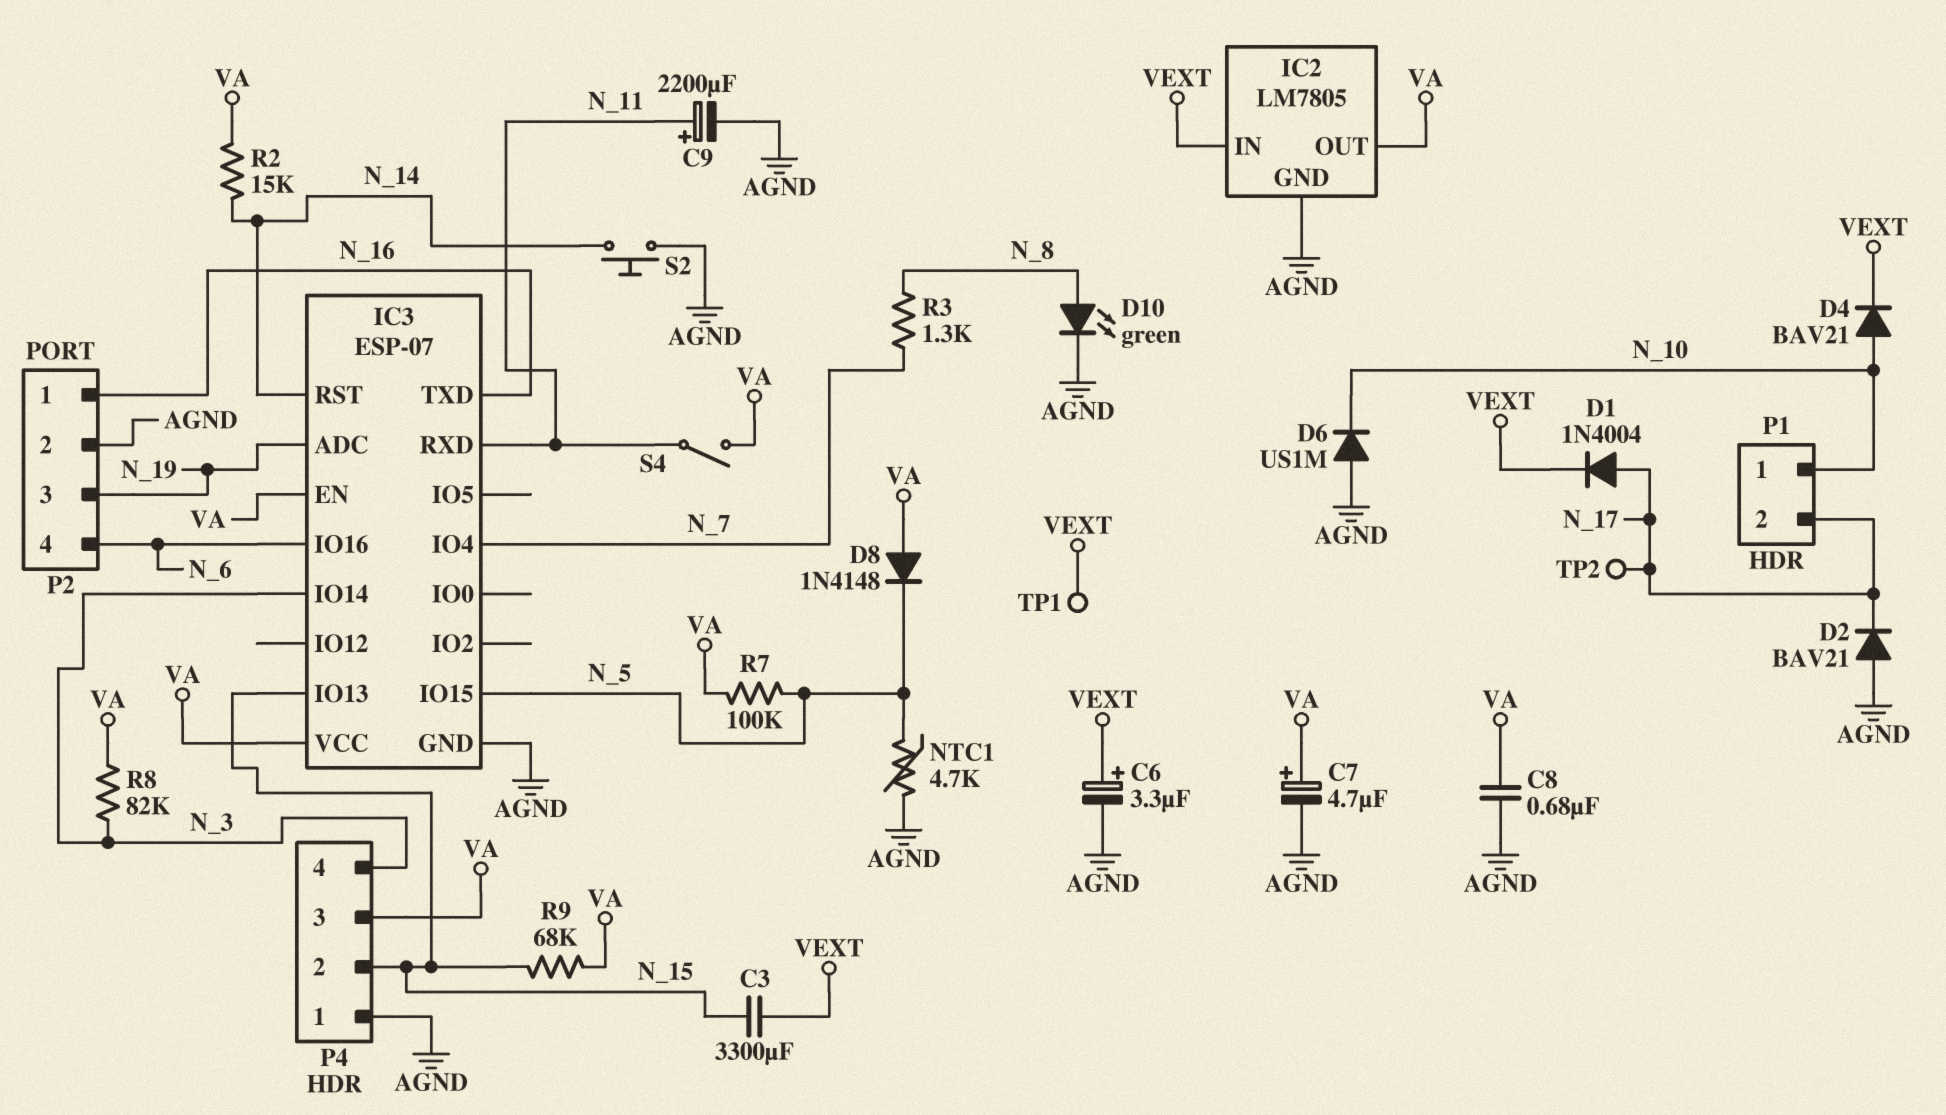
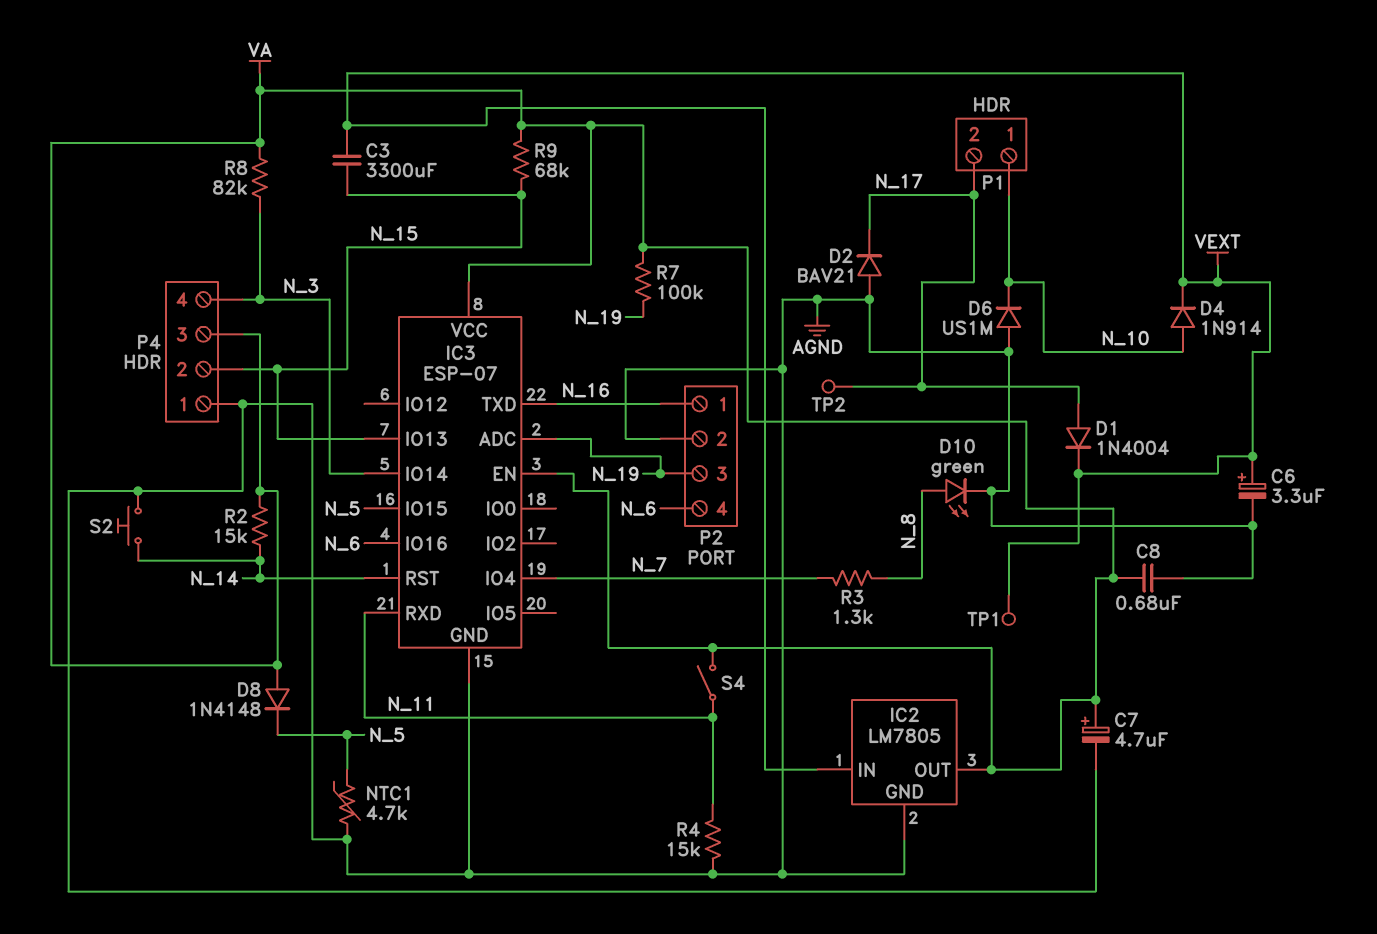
C9: 2200uF (plus N_11, minus AGND) -> none
D4: diode BAV21 (A N_10, K VEXT) -> diode 1N914 (A N_10, K VEXT)
R4: none -> 15k (AGND, N_11)
R7: 100k (N_5, VA) -> 100k (N_19, VA)

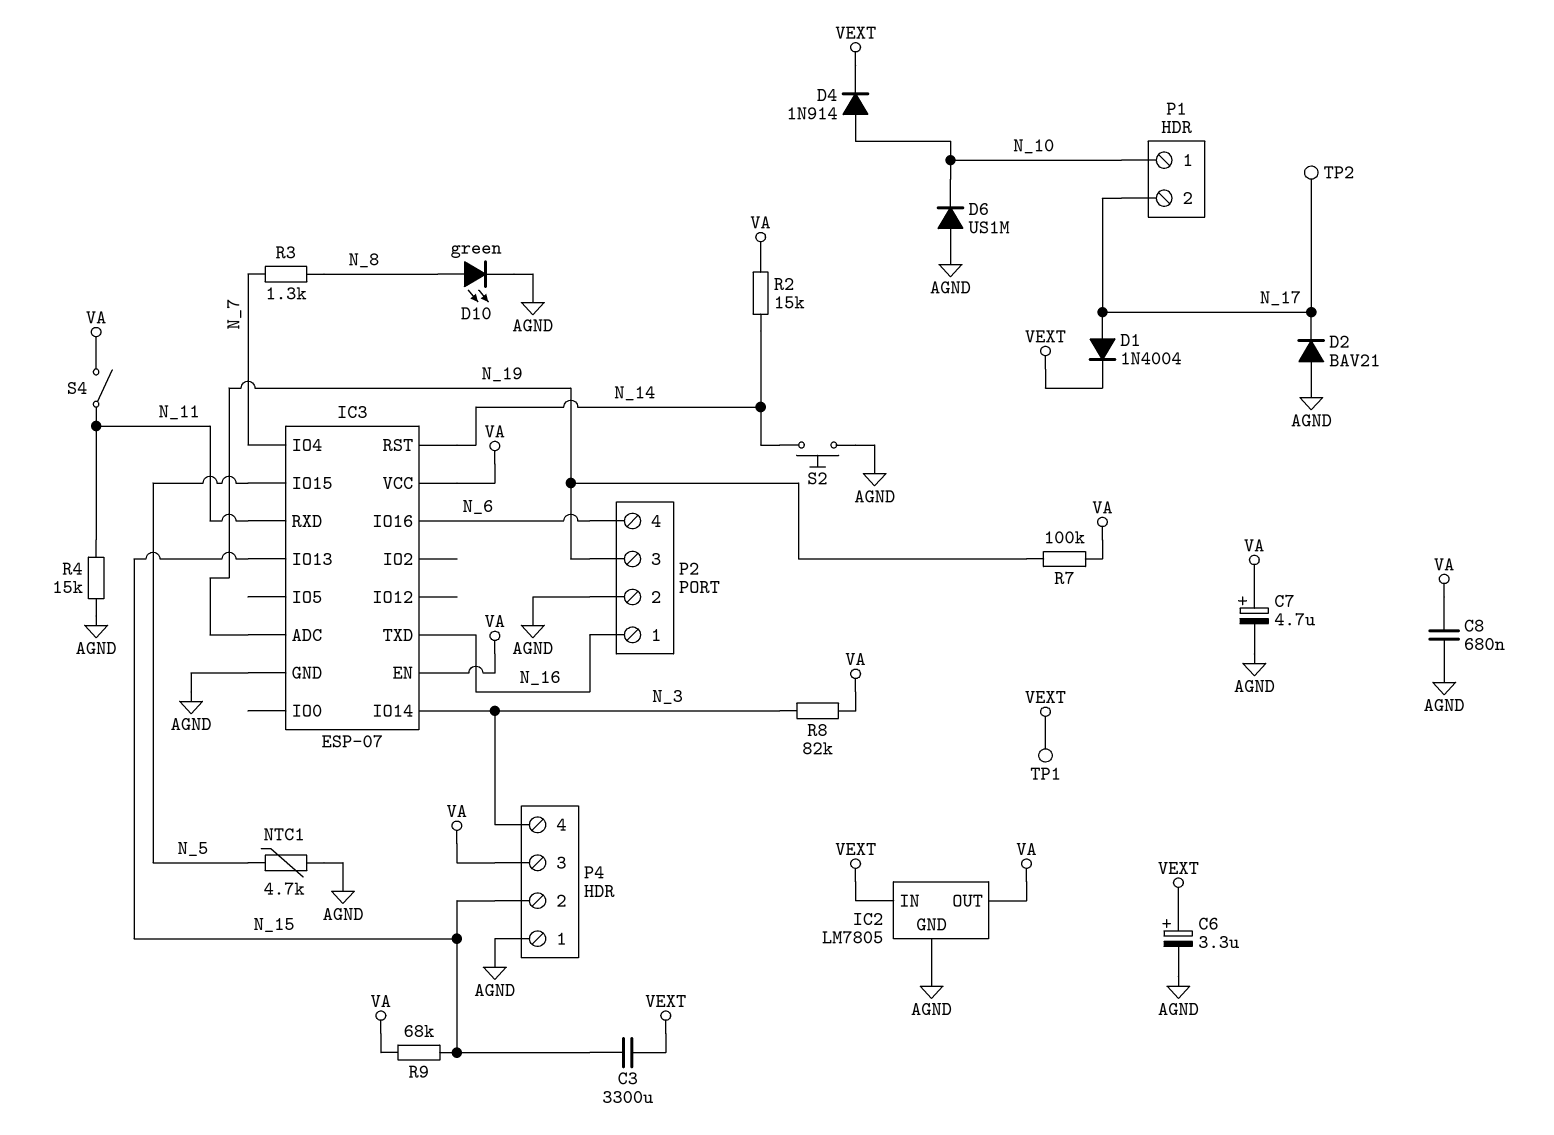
D8: diode 1N4148 (A VA, K N_5) -> none

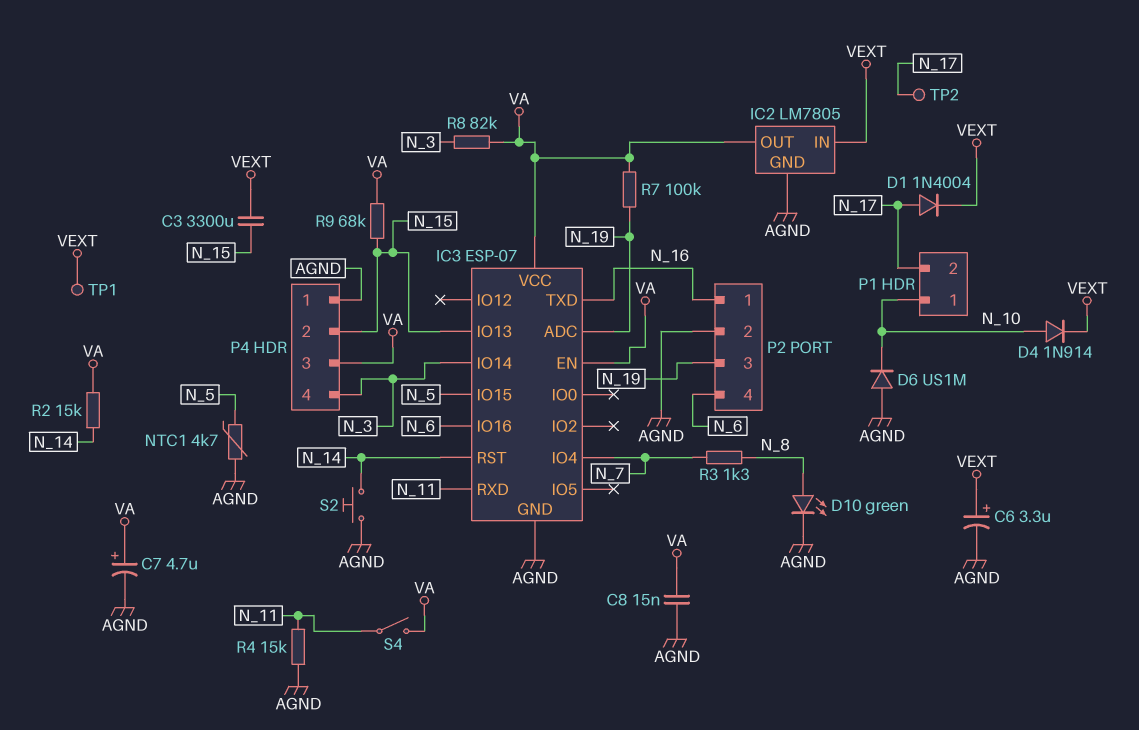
C8: 680nF (AGND, VA) -> 15nF (AGND, VA)
D2: diode BAV21 (A AGND, K N_17) -> none

